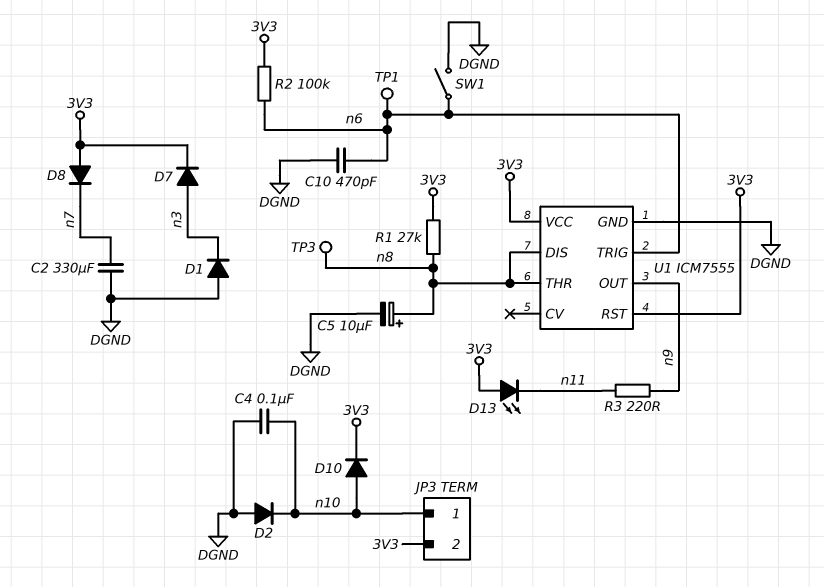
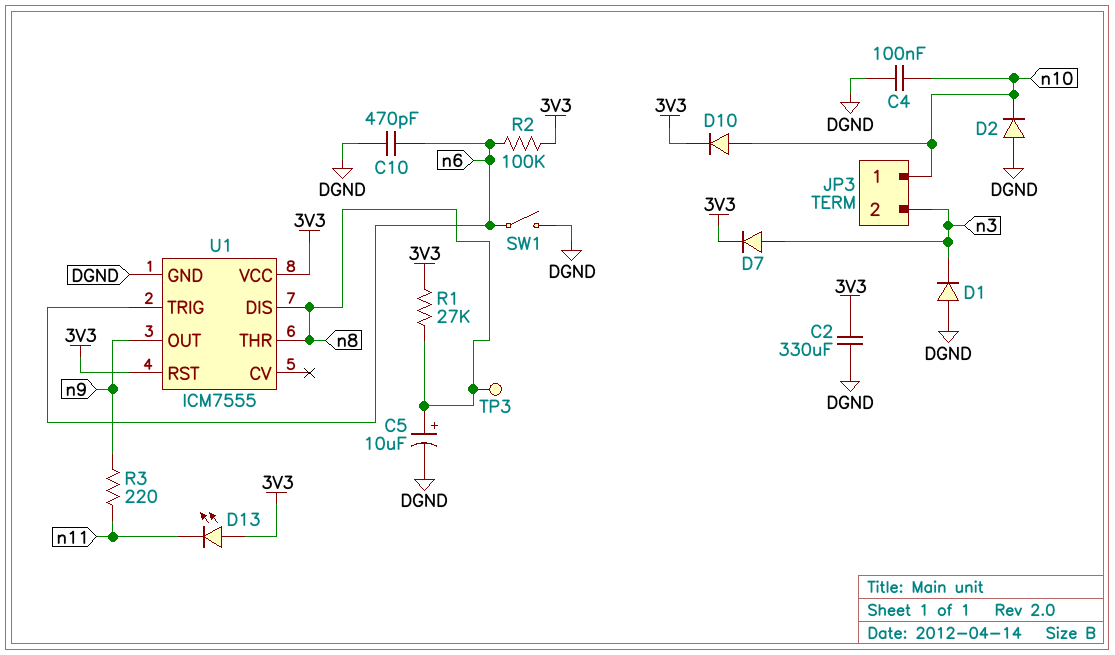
C2: 330uF (DGND, n7) -> 330uF (3V3, DGND)
D8: diode (A 3V3, K n7) -> none
JP3 pin 2: 3V3 -> n3
TP1: test point (n6) -> none

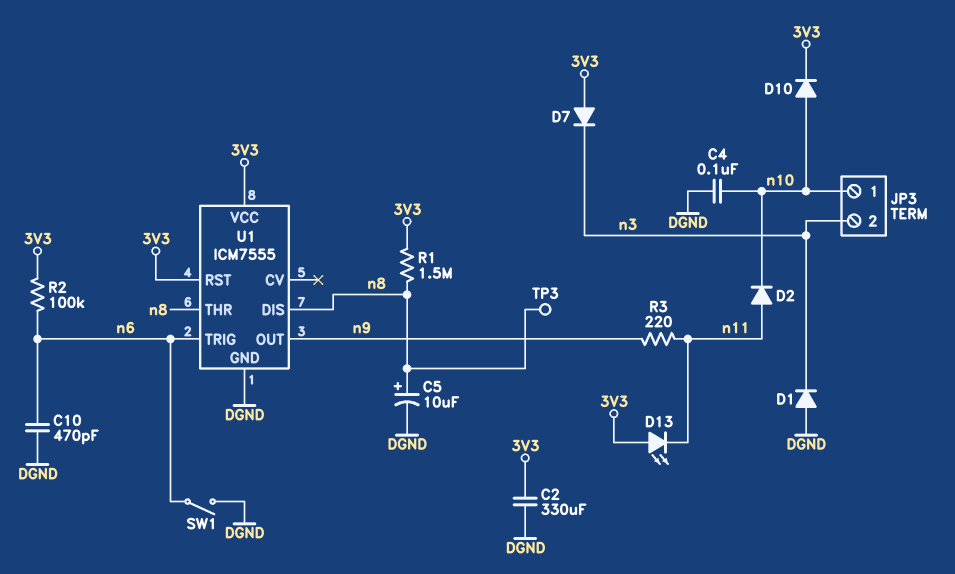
D2: diode (A DGND, K n10) -> diode (A n11, K n10)
D7: diode (A n3, K 3V3) -> diode (A 3V3, K n3)
R1: 27k (3V3, n8) -> 1.5M (3V3, n8)

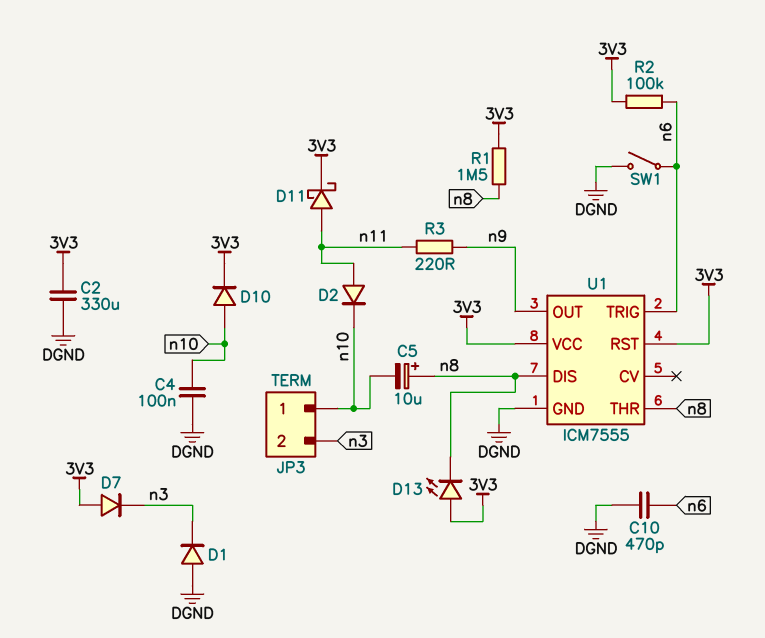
C5: 10uF (plus n8, minus DGND) -> 10uF (plus n8, minus n10)
D11: none -> schottky (A n11, K 3V3)
D13: LED (A 3V3, K n11) -> LED (A 3V3, K n8)
TP3: test point (n8) -> none

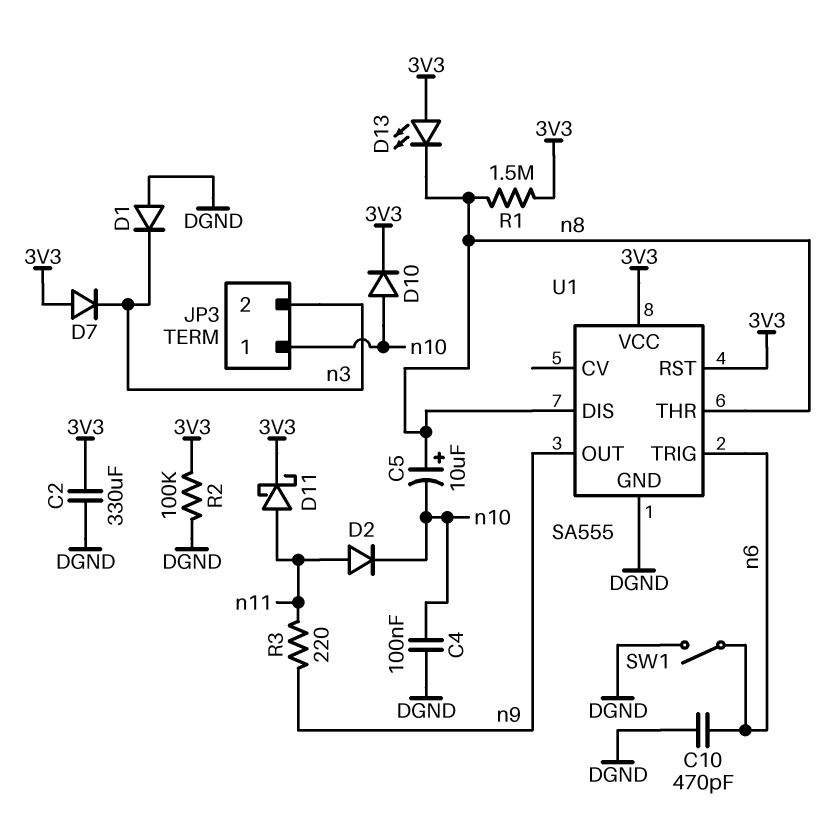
R2: 100k (3V3, n6) -> 100k (3V3, DGND)
U1: ICM7555 -> SA555

